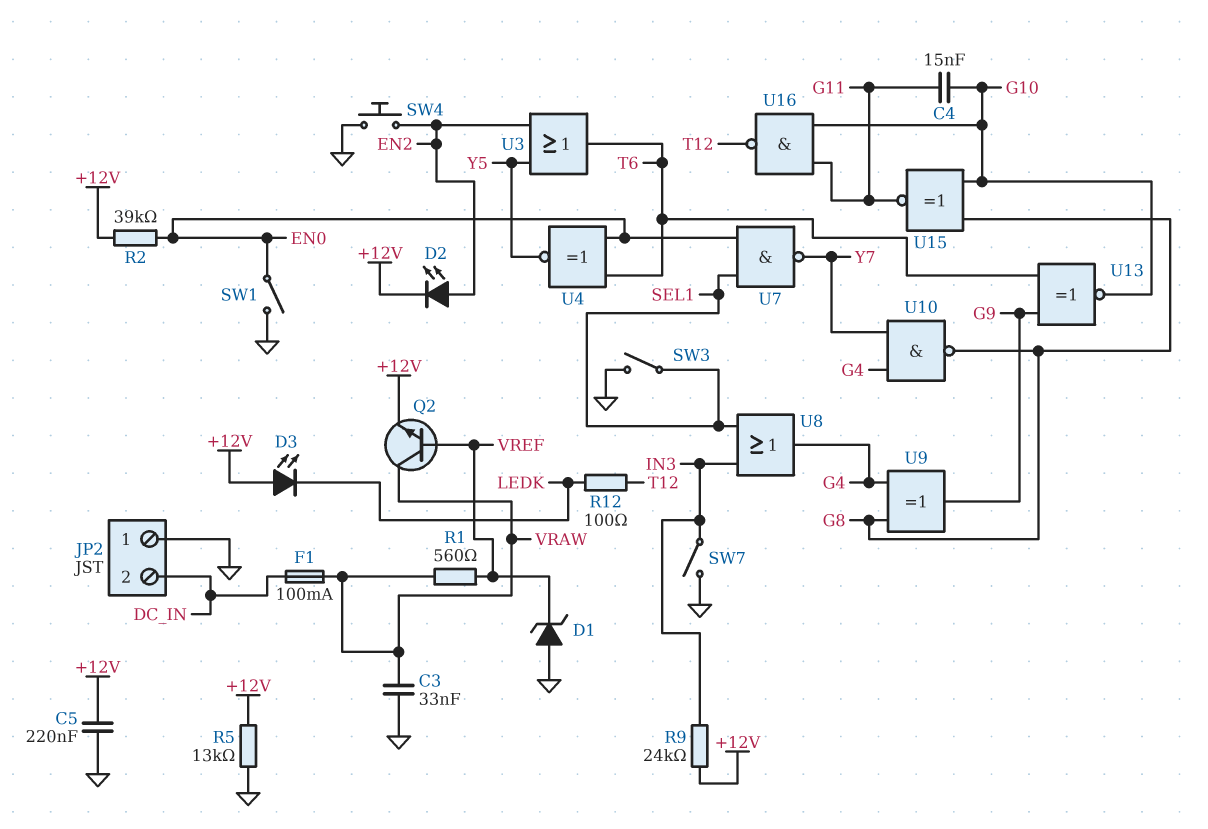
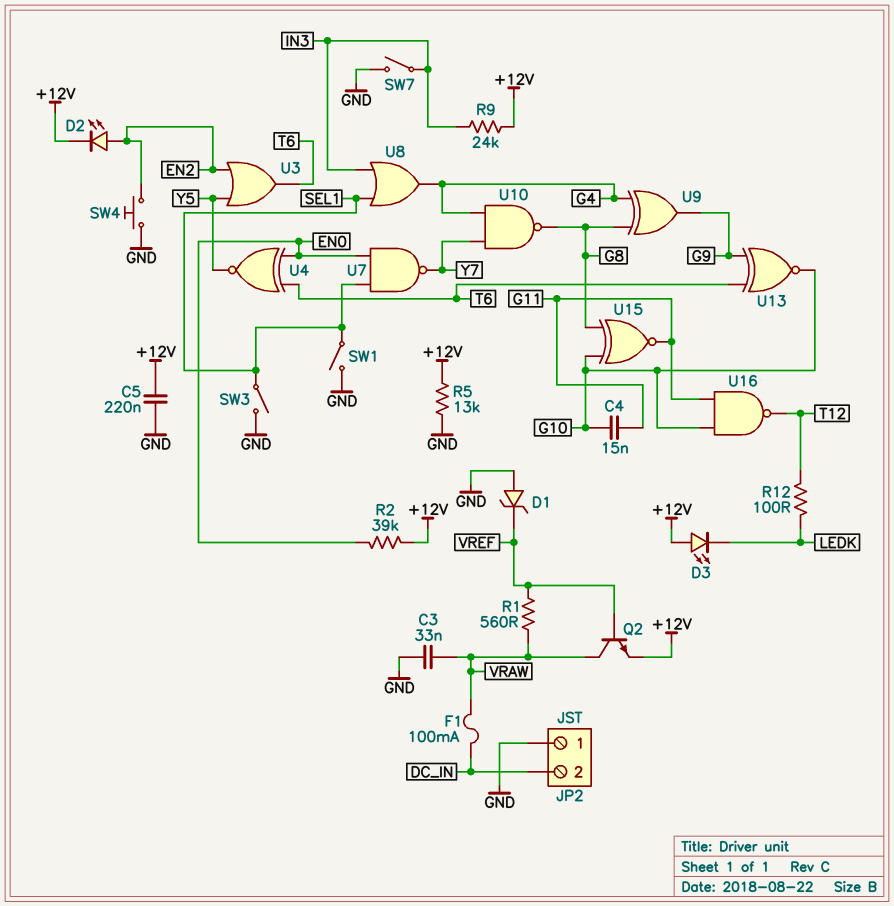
SW1: switch (EN0, GND) -> switch (GND, SEL1)

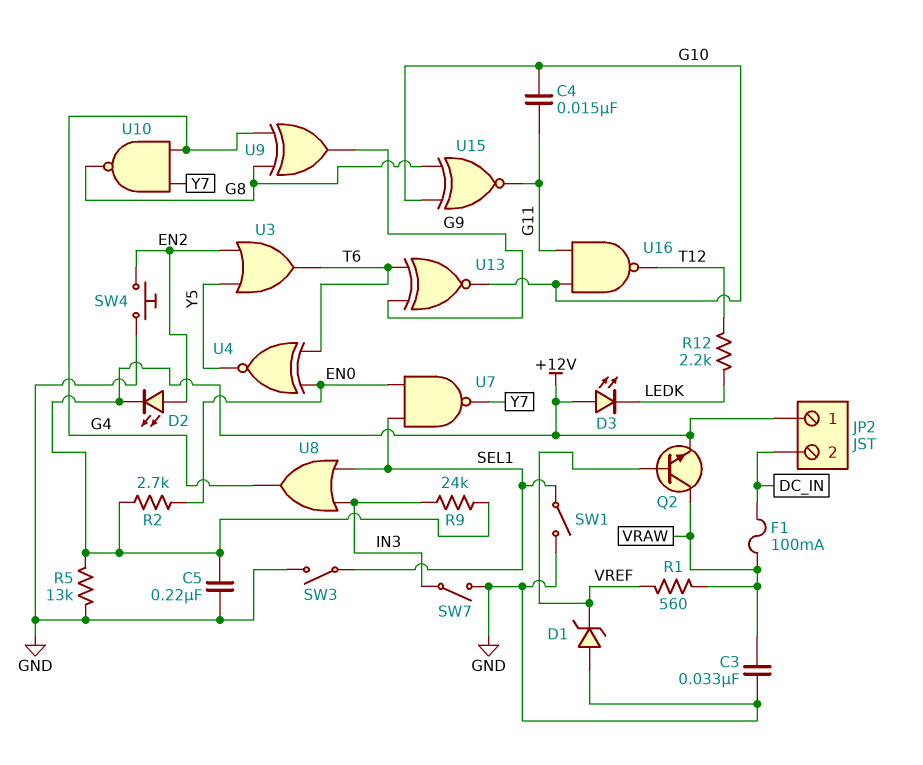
JP2 pin 1: GND -> +12V
R2: 39k (+12V, EN0) -> 2.7k (+12V, EN0)
R12: 100 (LEDK, T12) -> 2.2k (LEDK, T12)

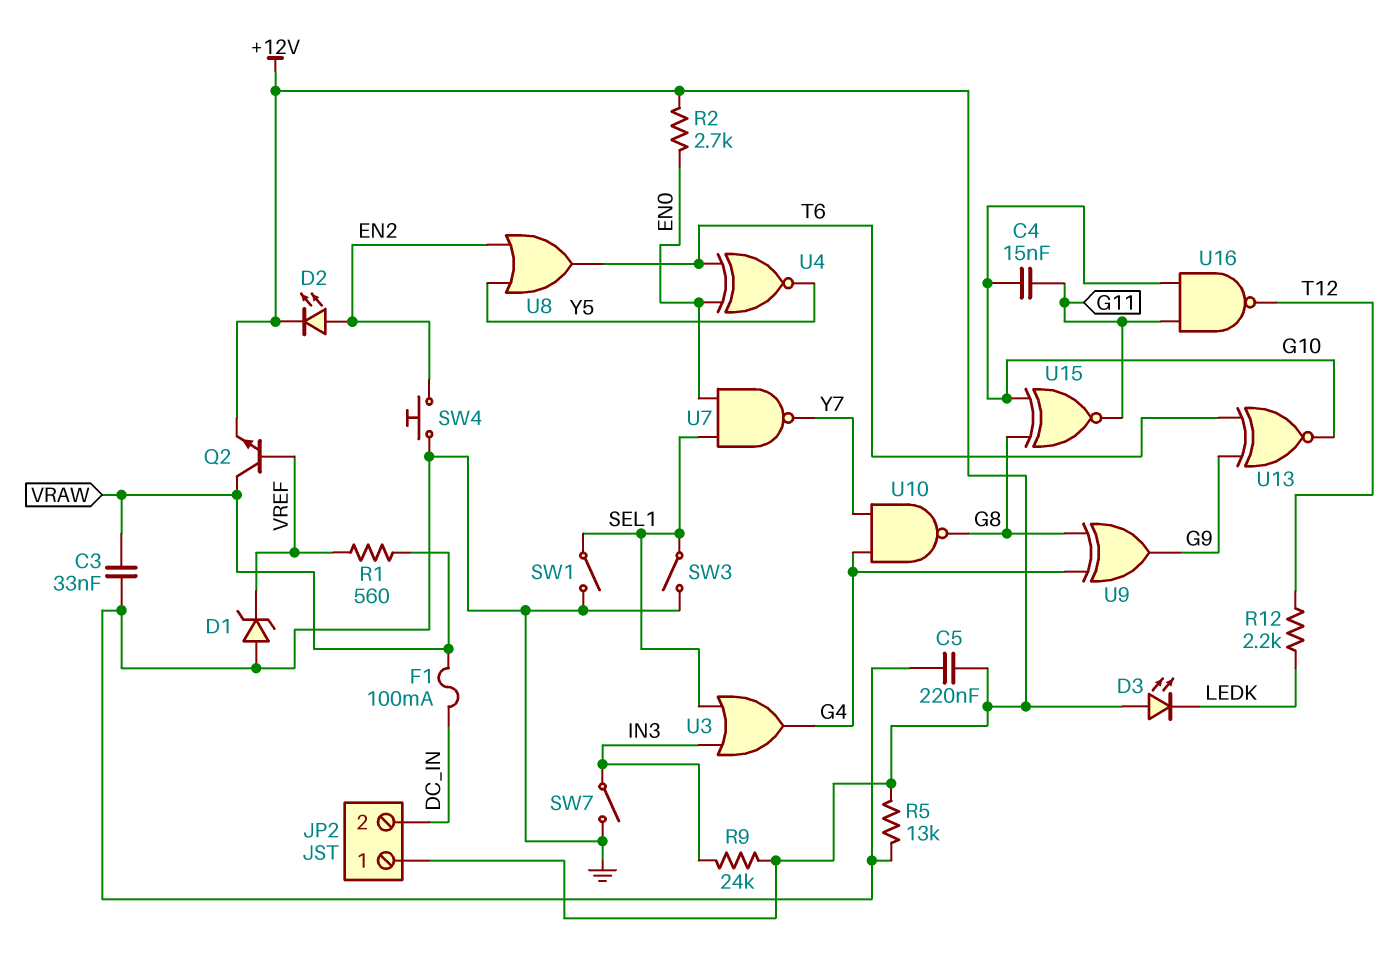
U3: OR (in EN2, in Y5, out T6) -> OR (in IN3, in SEL1, out G4)
U8: OR (in IN3, in SEL1, out G4) -> OR (in EN2, in Y5, out T6)

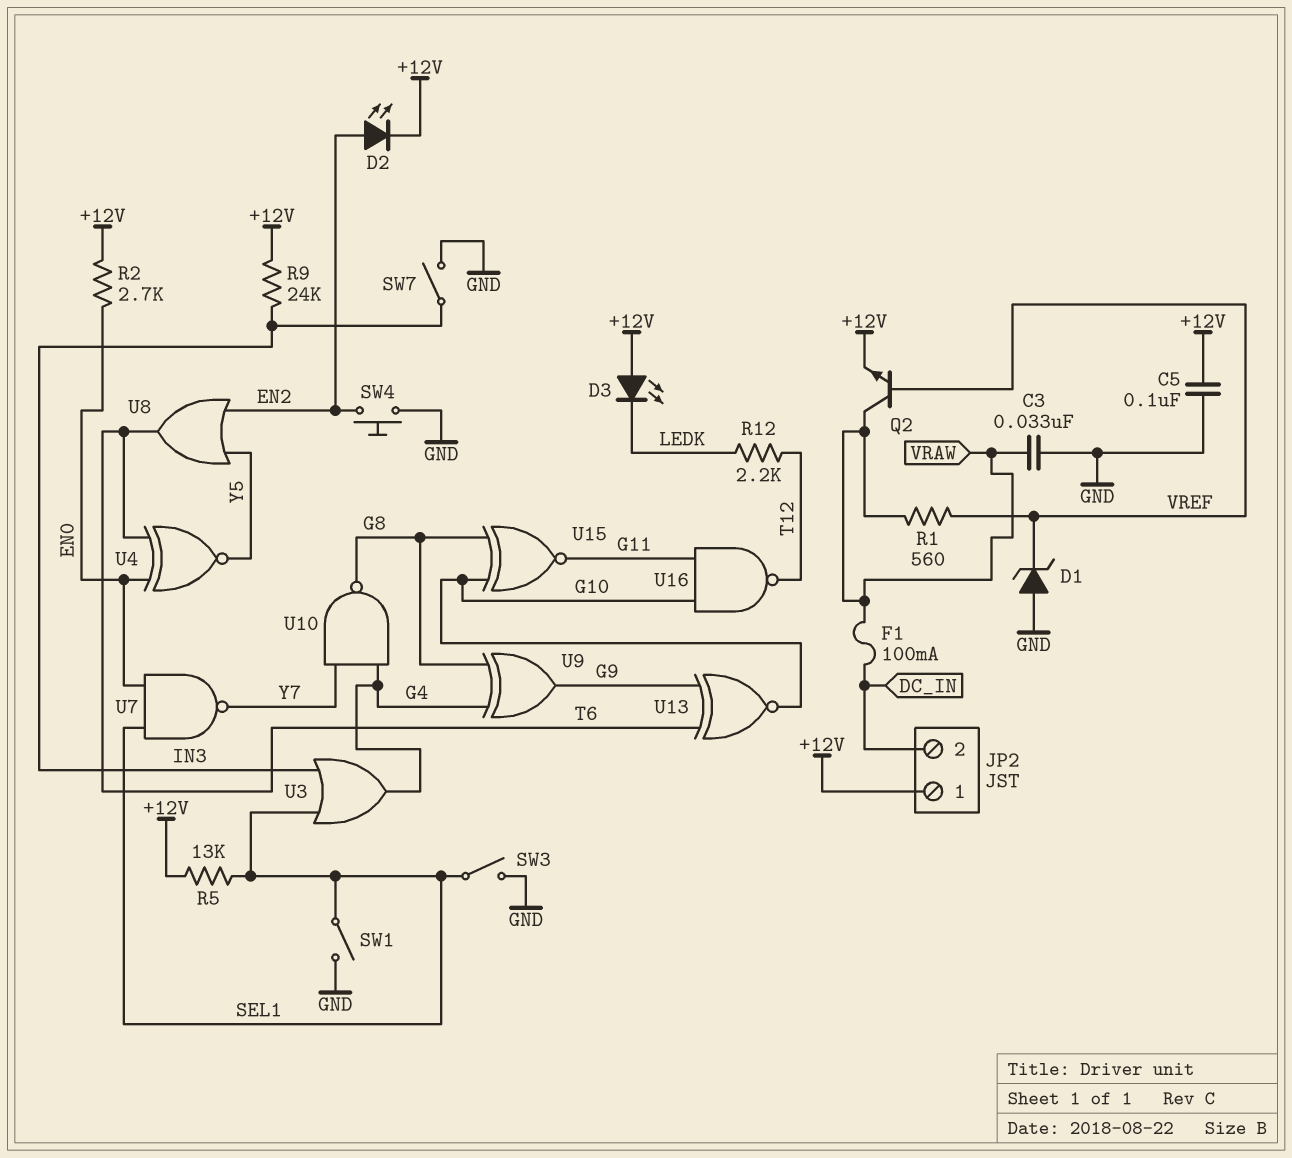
C4: 15nF (G10, G11) -> none
C5: 220nF (+12V, GND) -> 100nF (+12V, GND)
R5: 13k (+12V, GND) -> 13k (+12V, SEL1)

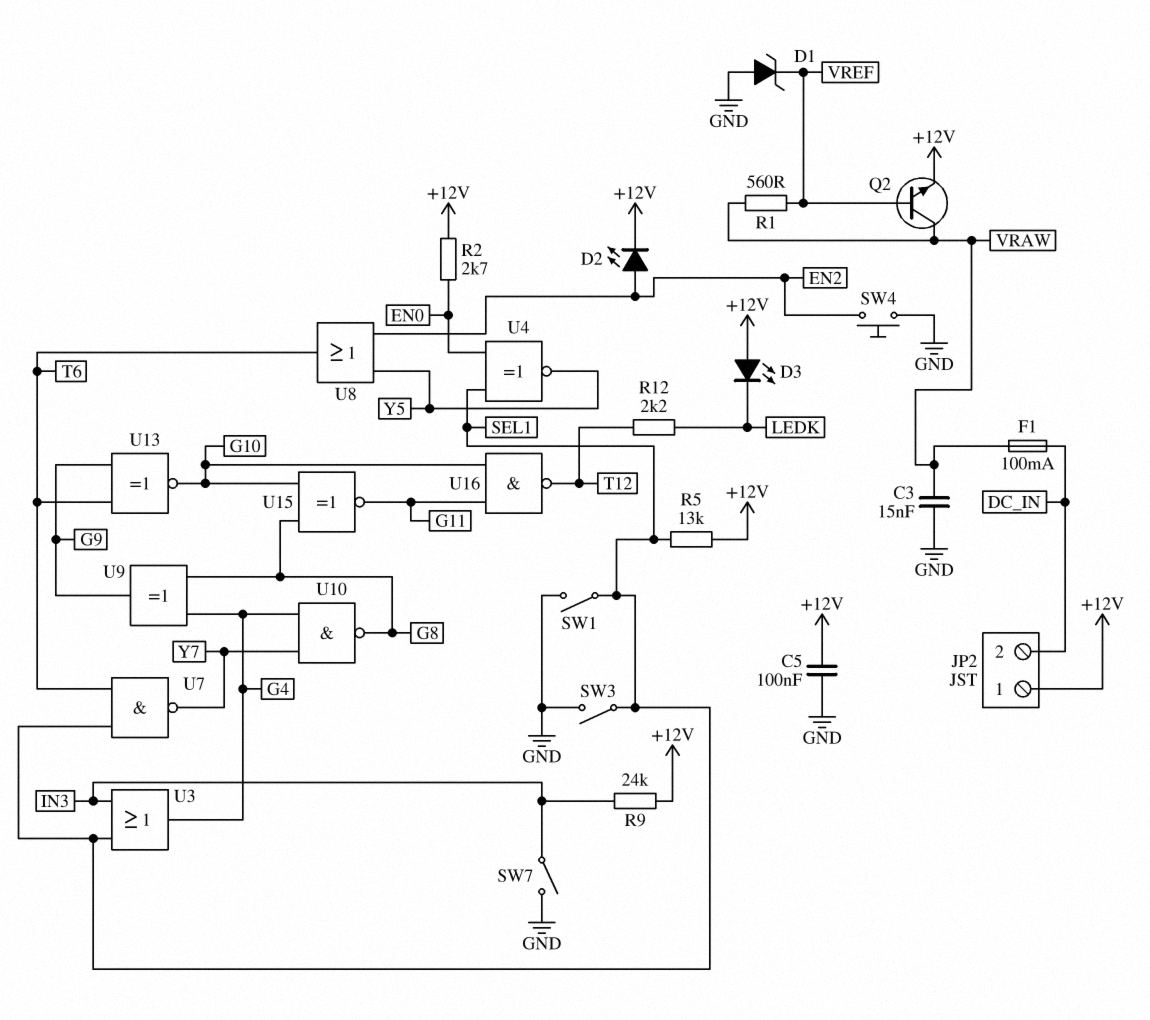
C3: 33nF (GND, VRAW) -> 15nF (GND, VRAW)
U4: XNOR (in EN0, in T6, out Y5) -> XNOR (in EN0, in SEL1, out Y5)
U7: NAND (in EN0, in SEL1, out Y7) -> NAND (in SEL1, in T6, out Y7)

